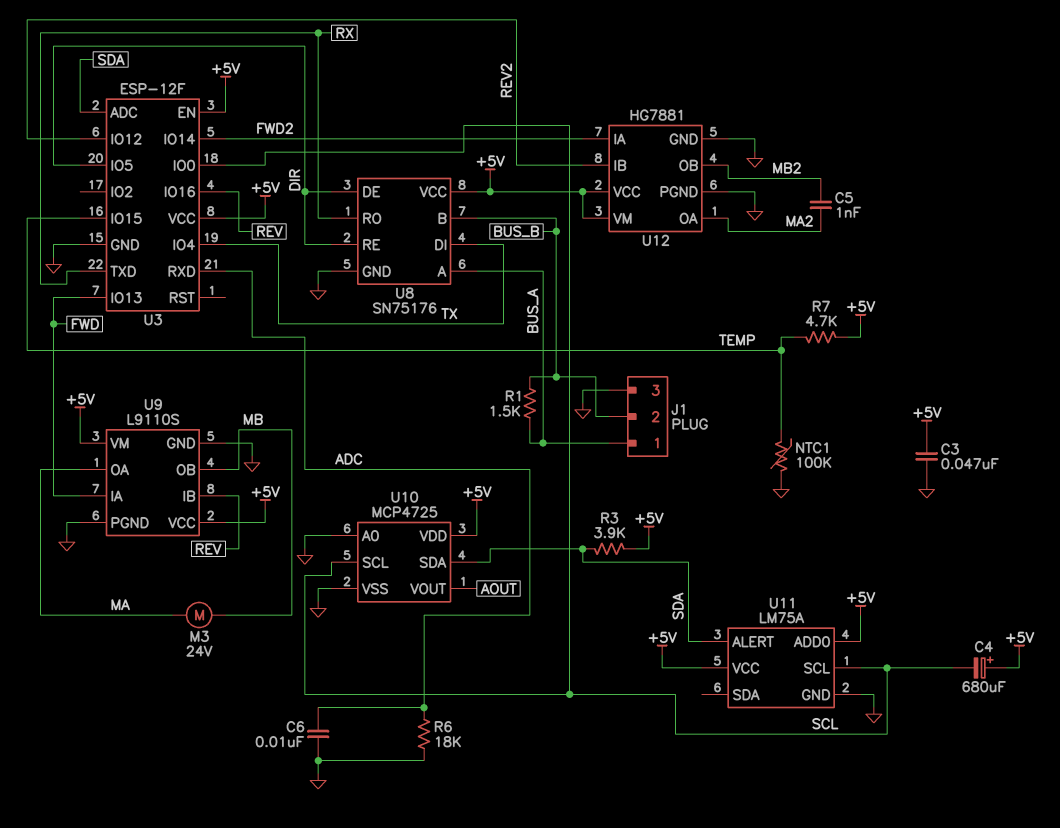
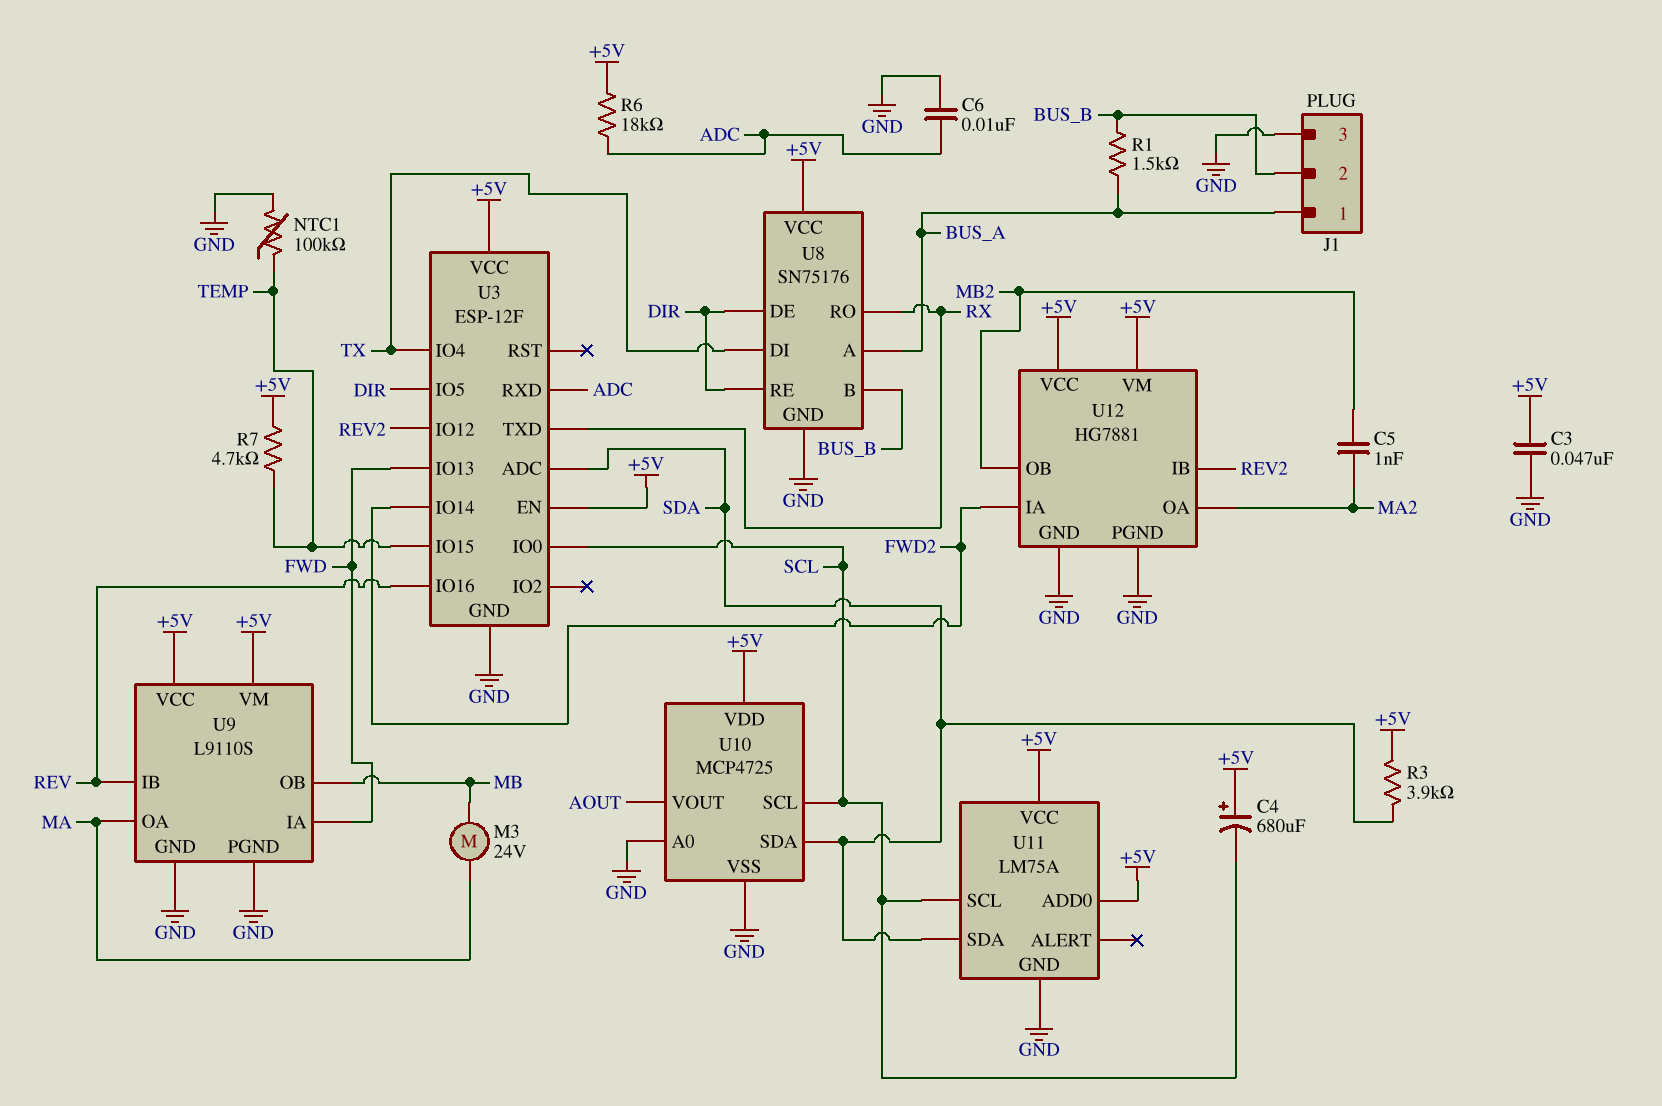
R6: 18k (ADC, GND) -> 18k (+5V, ADC)
U11 pin ALERT: SDA -> none
U11 pin SDA: none -> SDA

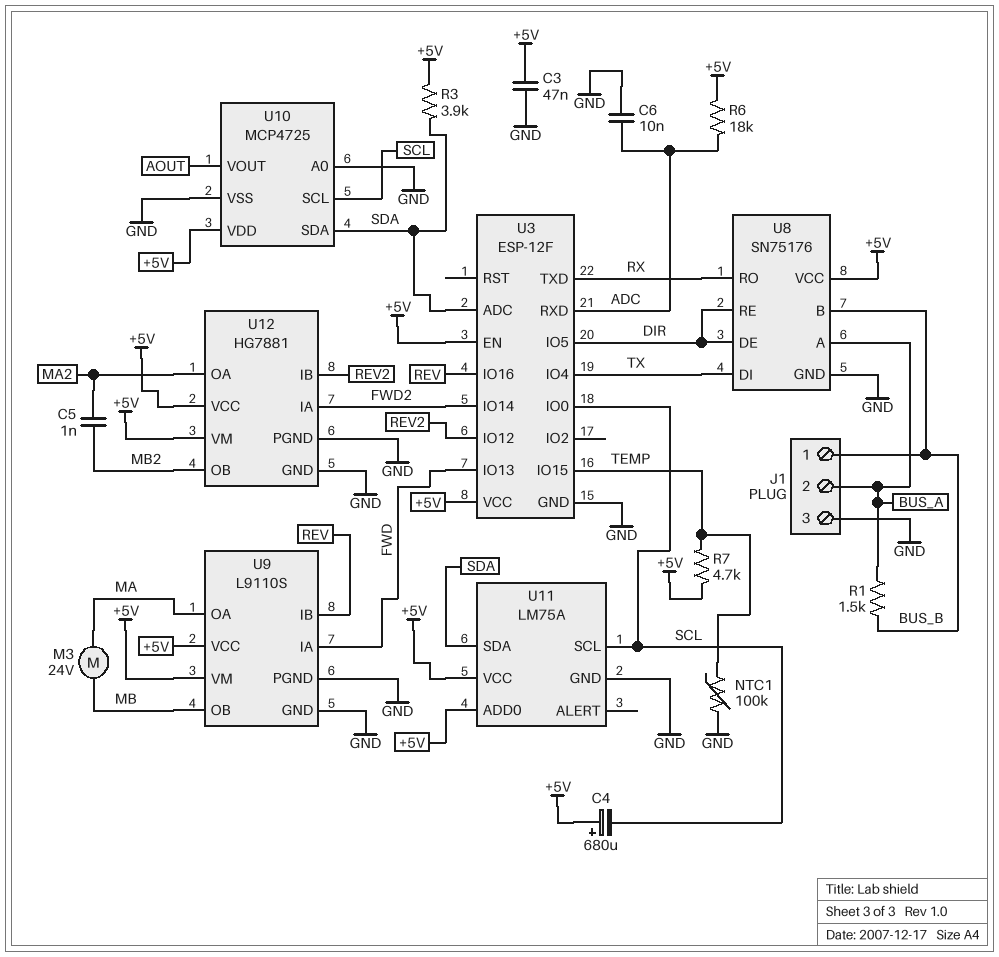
J1 pin 1: BUS_A -> BUS_B
J1 pin 2: BUS_B -> BUS_A

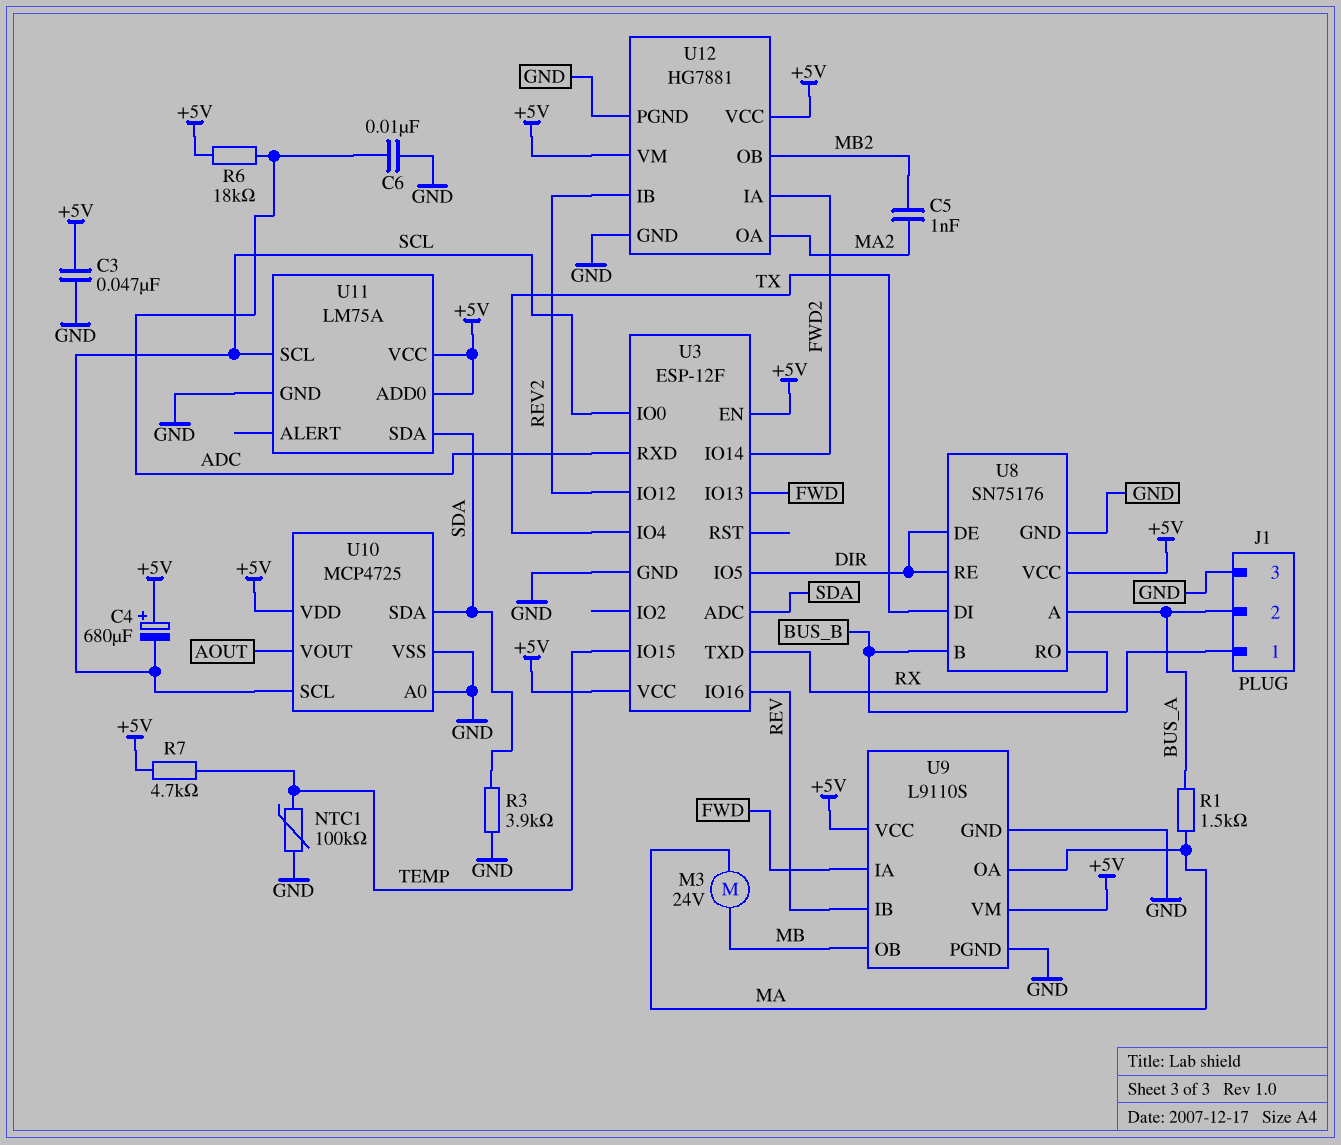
R1: 1.5k (BUS_A, BUS_B) -> 1.5k (BUS_A, MA)
R3: 3.9k (+5V, SDA) -> 3.9k (GND, SDA)

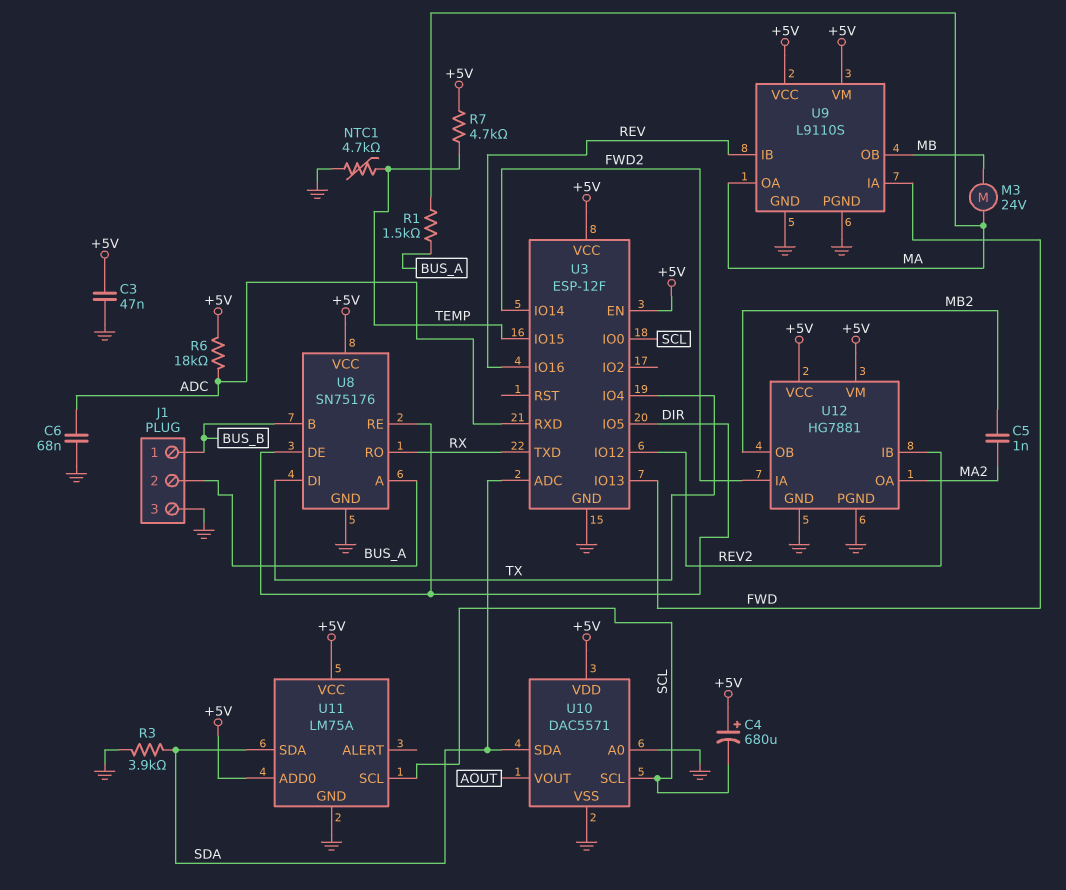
C6: 10nF (ADC, GND) -> 68nF (ADC, GND)
NTC1: 100k (GND, TEMP) -> 4.7k (GND, TEMP)
U10: MCP4725 -> DAC5571

